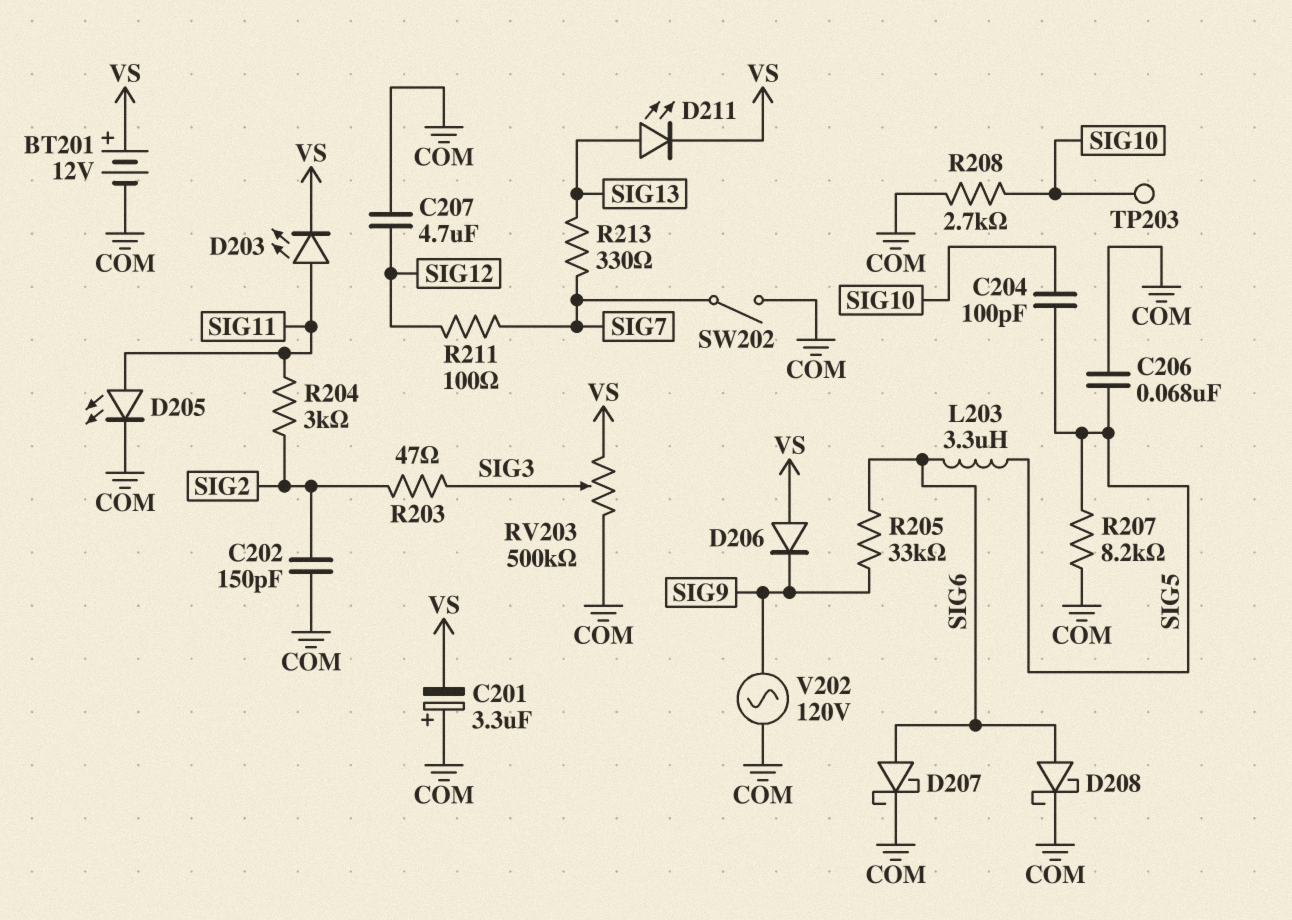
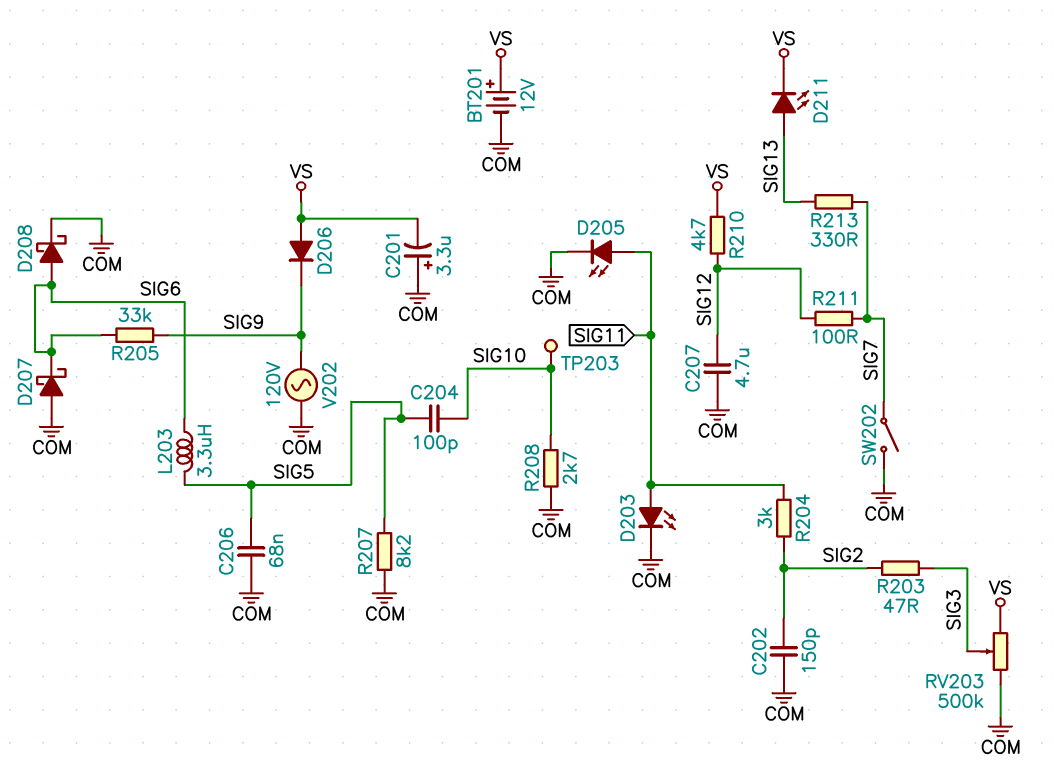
D203: LED (A SIG11, K VS) -> LED (A SIG11, K COM)
D207: schottky (A SIG6, K COM) -> schottky (A COM, K SIG6)
R210: none -> 4.7k (SIG12, VS)

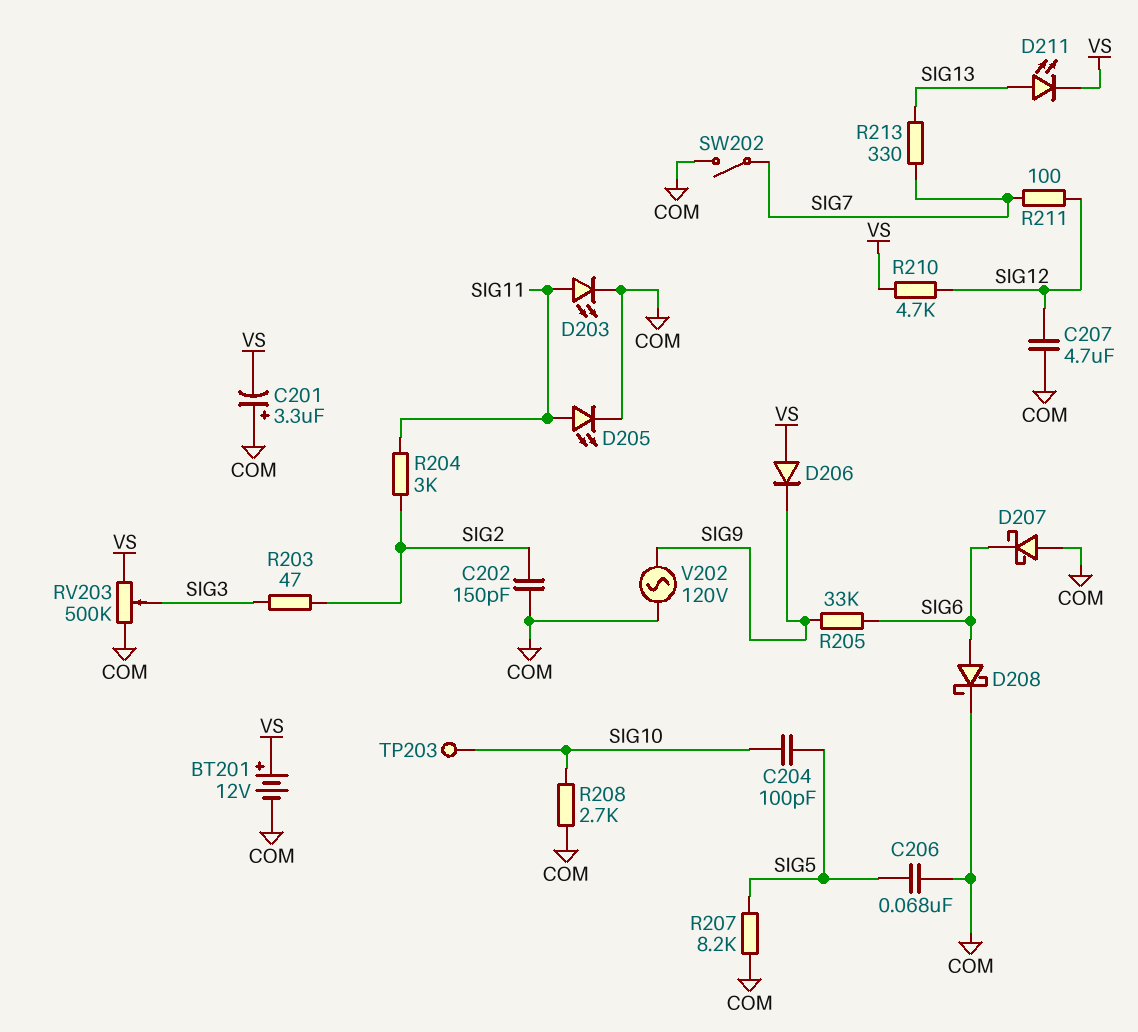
L203: 3.3uH (SIG5, SIG6) -> none

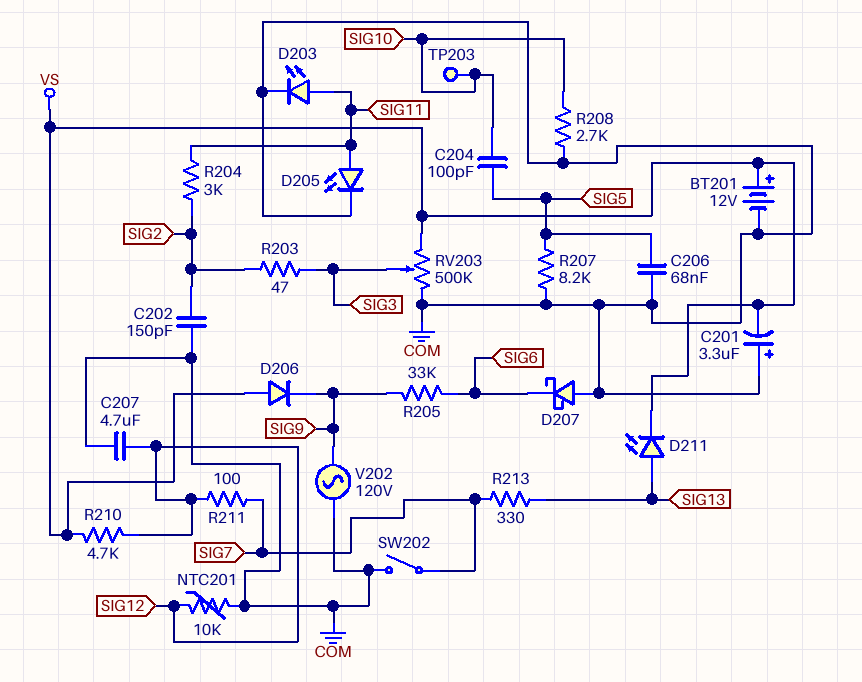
D208: schottky (A SIG6, K COM) -> none
NTC201: none -> 10k (COM, SIG12)

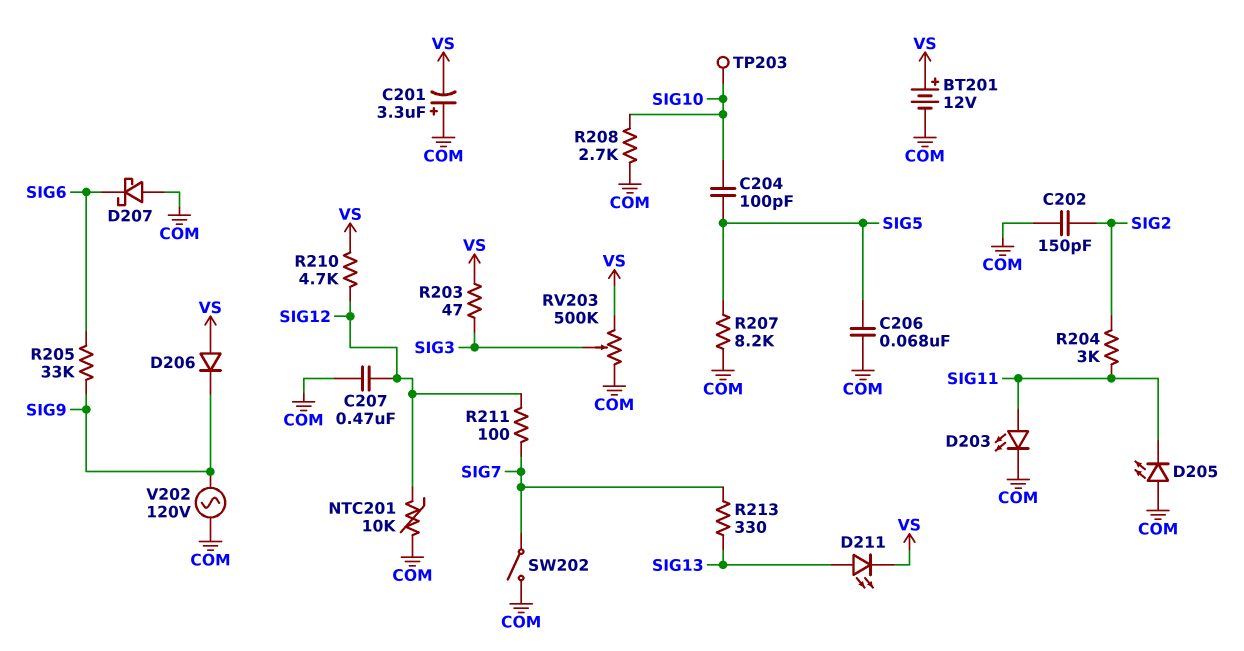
C207: 4.7uF (COM, SIG12) -> 470nF (COM, SIG12)
D205: LED (A SIG11, K COM) -> LED (A COM, K SIG11)
R203: 47 (SIG2, SIG3) -> 47 (SIG3, VS)

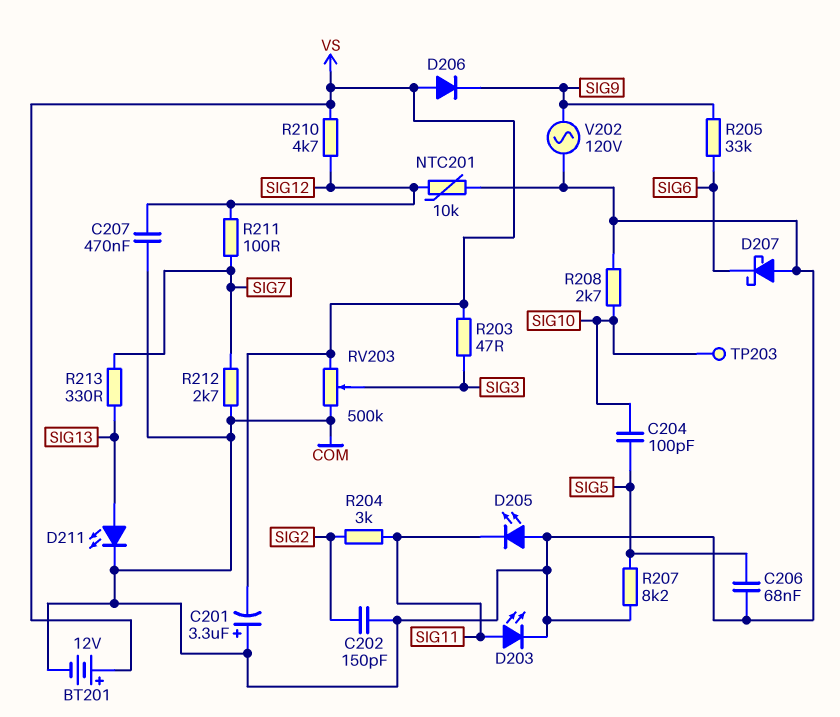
D211: LED (A SIG13, K VS) -> LED (A SIG13, K COM)
R212: none -> 2.7k (COM, SIG7)
SW202: switch (COM, SIG7) -> none

